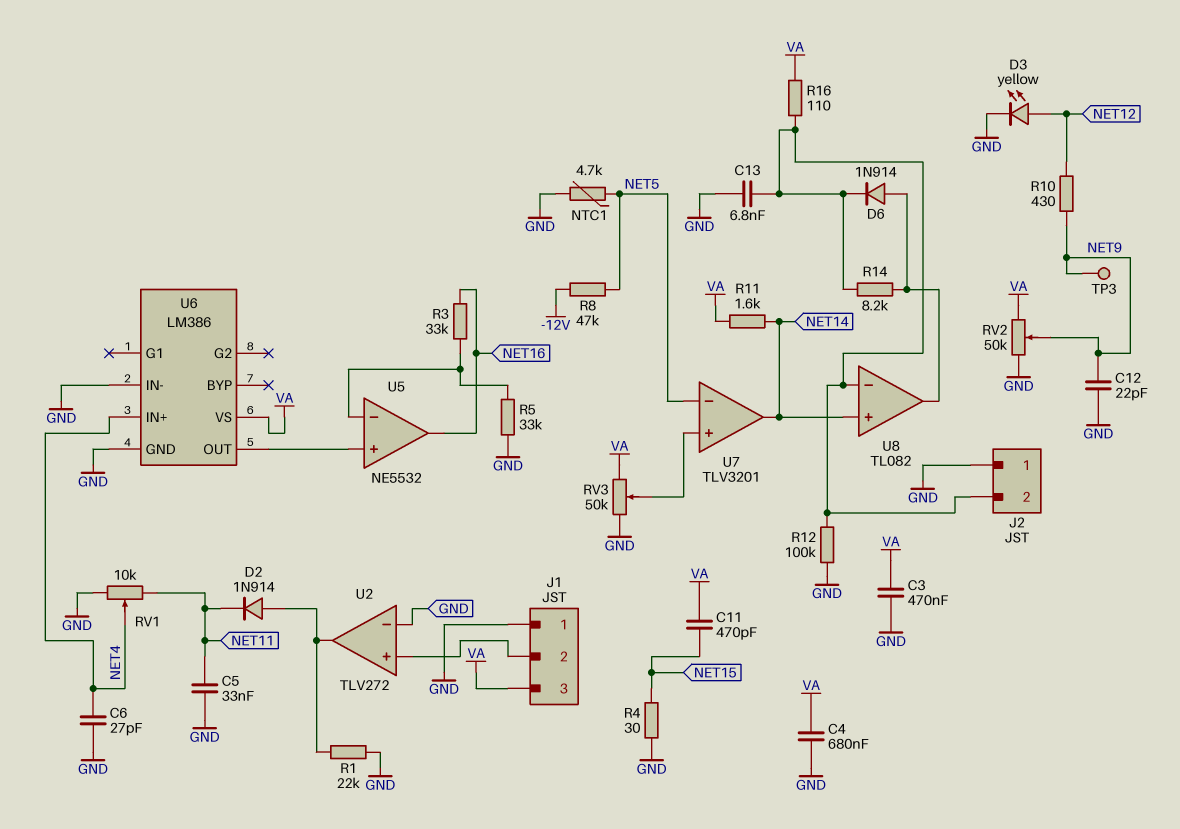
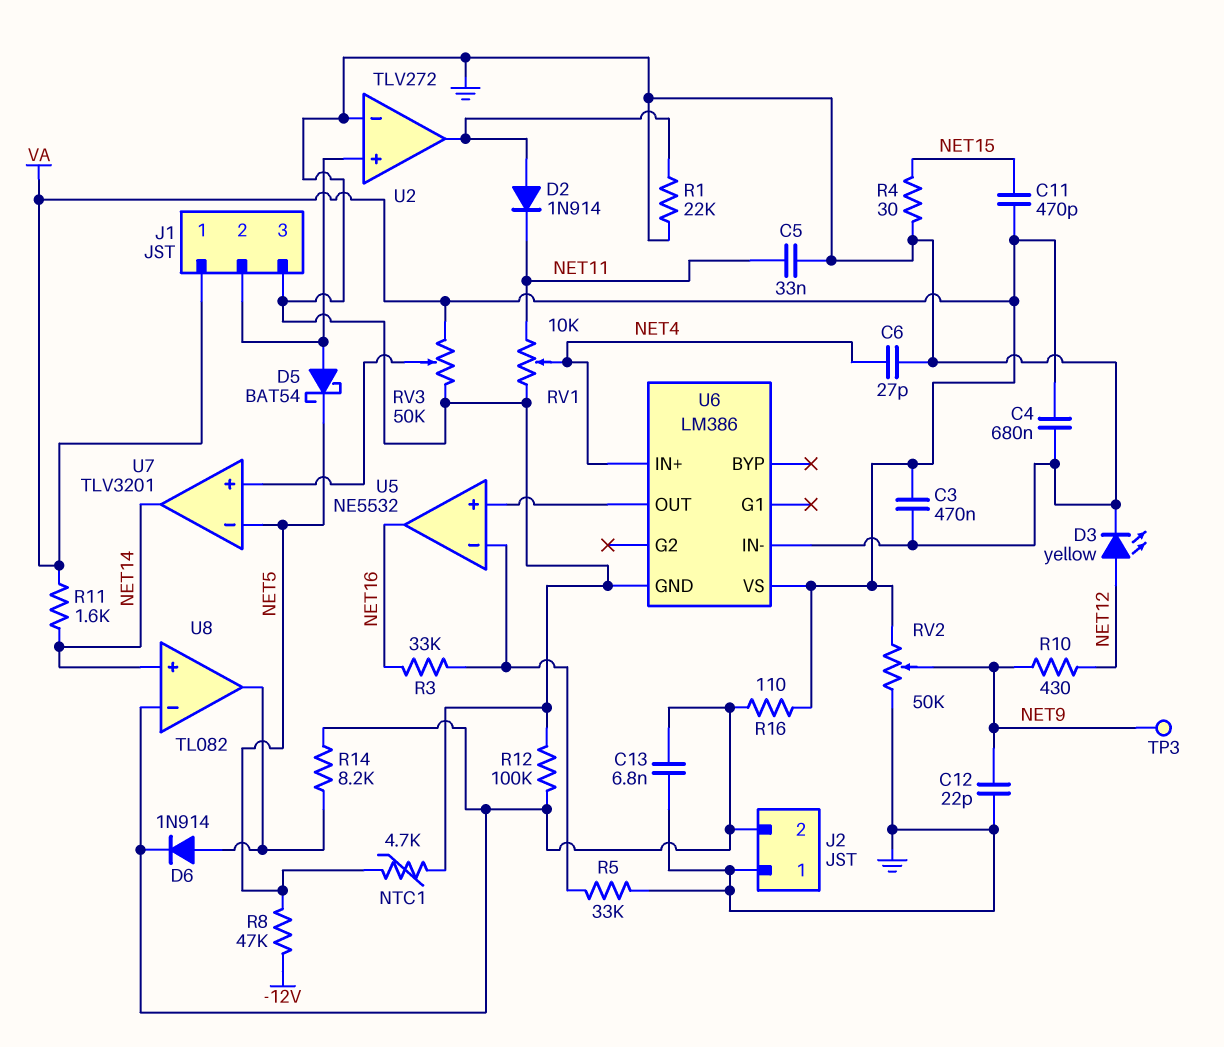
D5: none -> schottky BAT54 (A J1/2, K NET5)
J1 pin 1: GND -> VA
J1 pin 3: VA -> GND

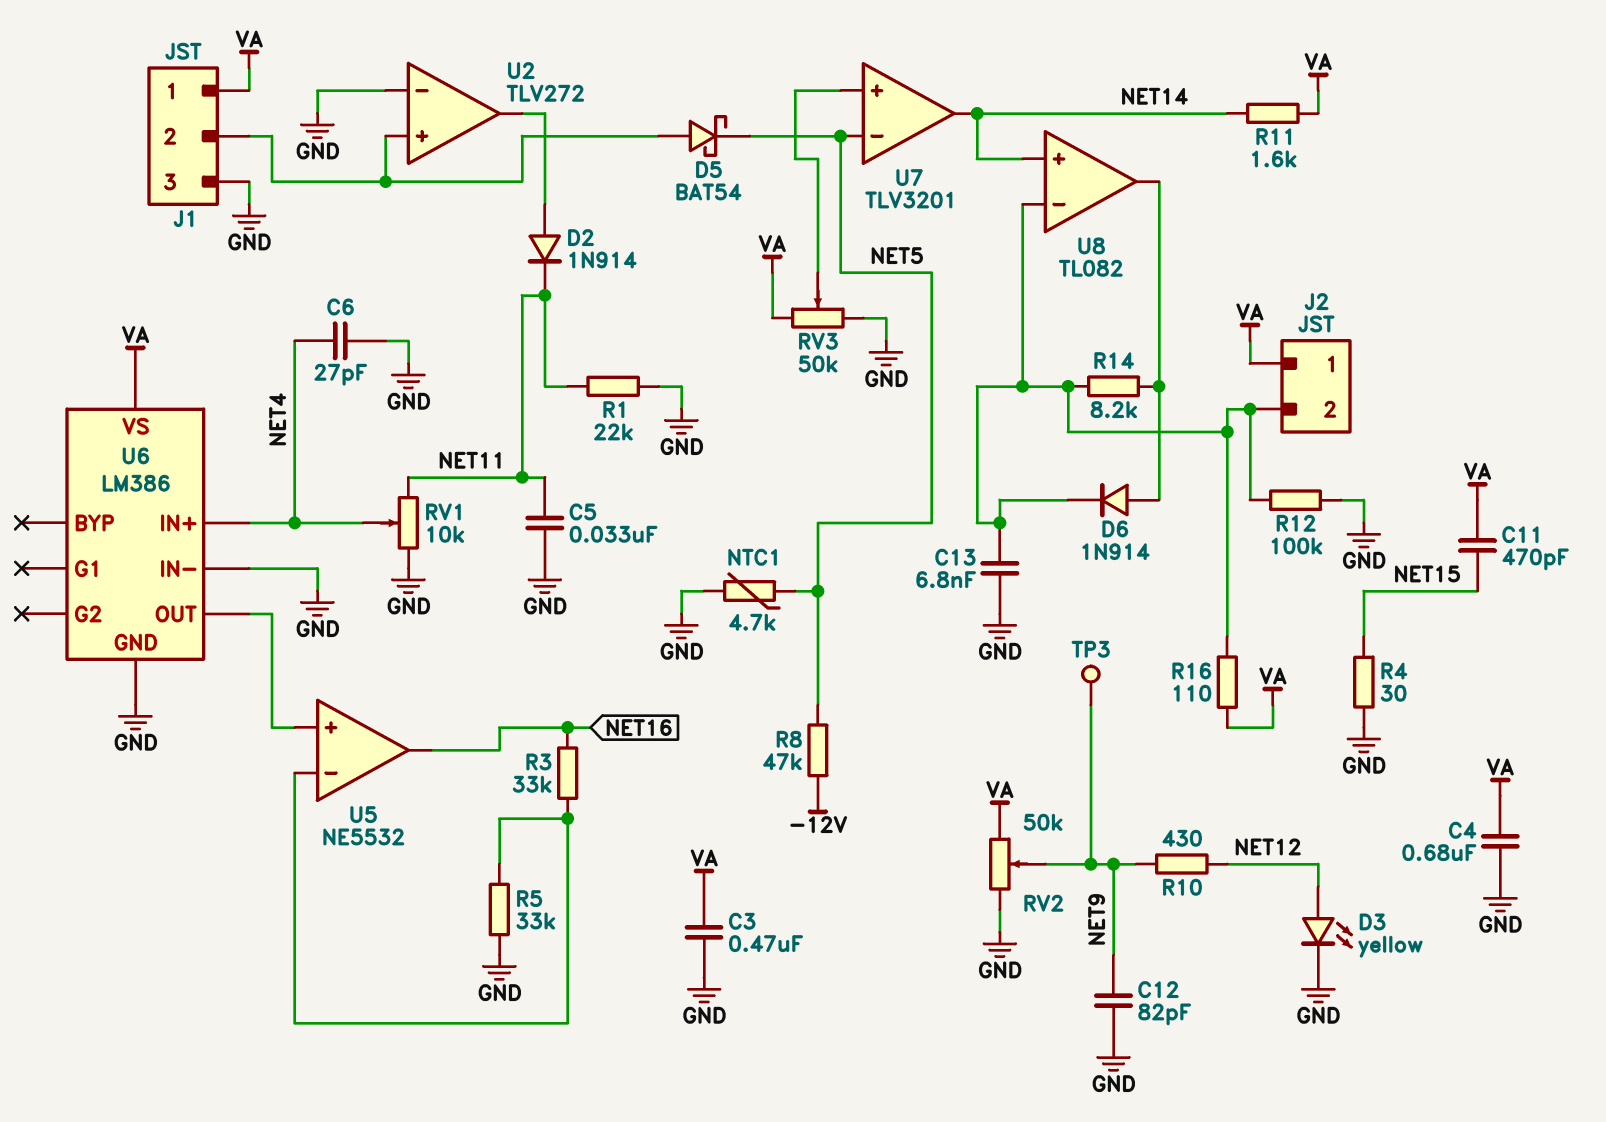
C12: 22pF (GND, NET9) -> 82pF (GND, NET9)
J2 pin 1: GND -> VA
R1: 22k (GND, U2/out) -> 22k (GND, NET11)

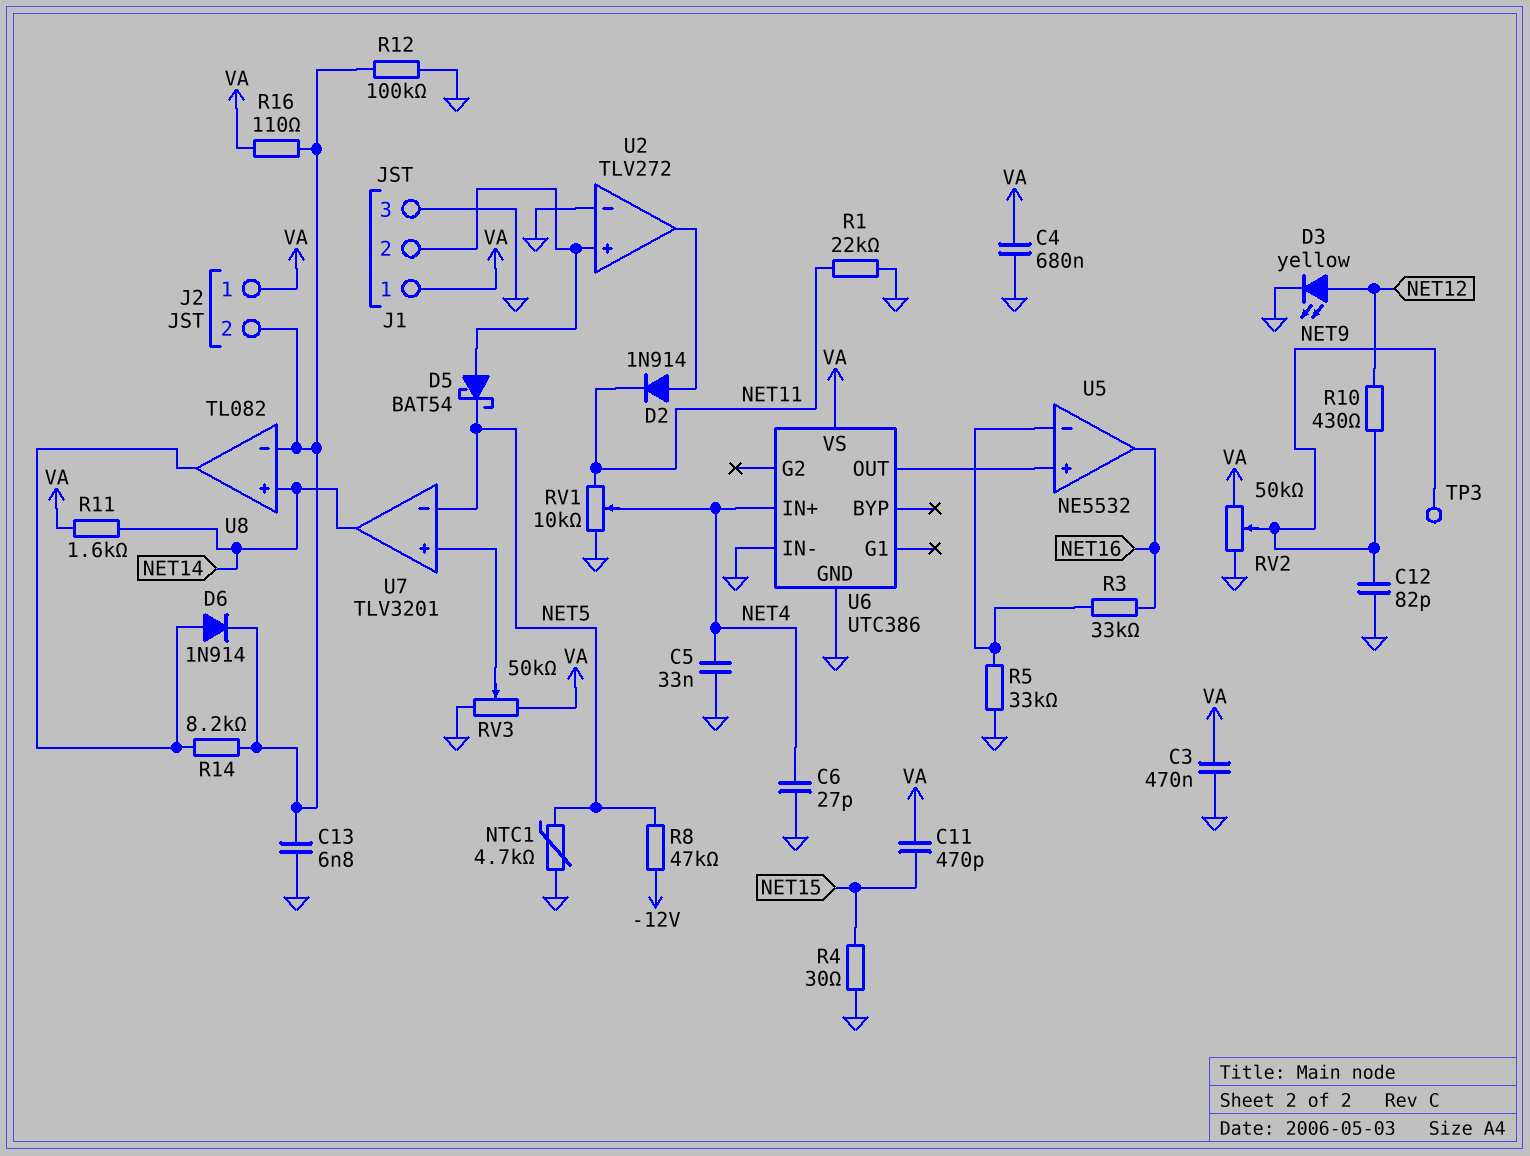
C5: 33nF (GND, NET11) -> 33nF (GND, NET4)
U6: LM386 -> UTC386

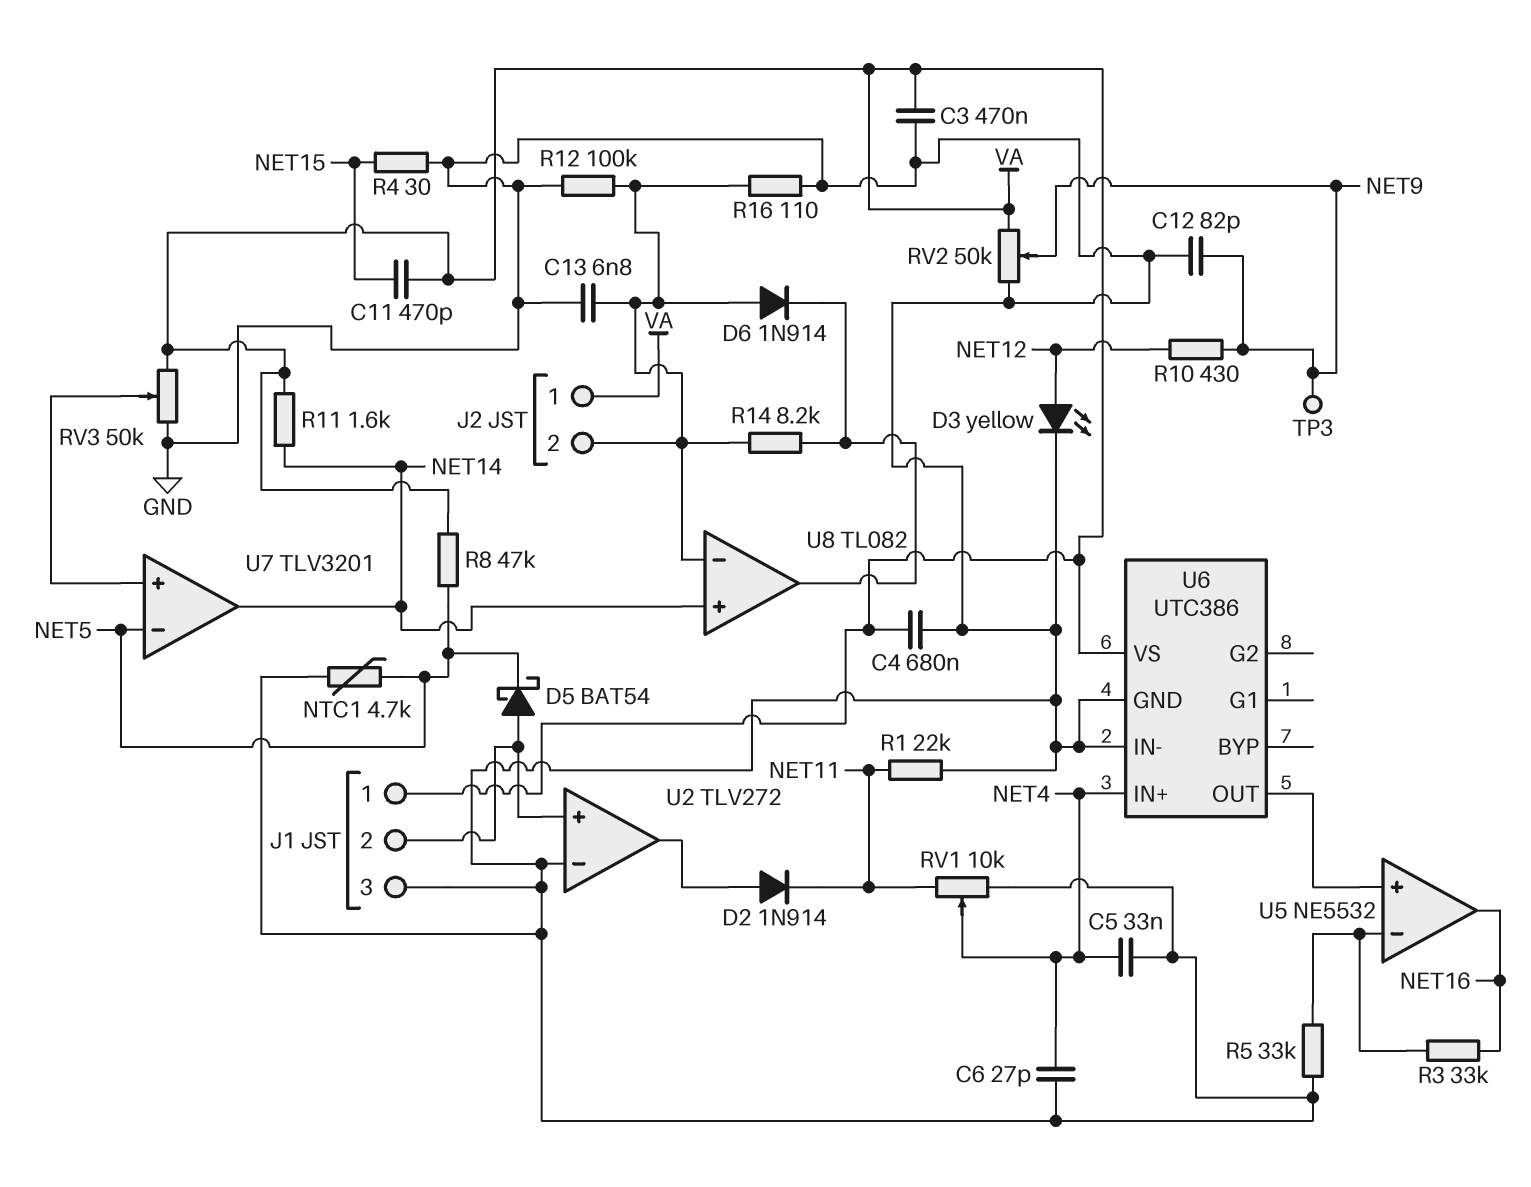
D6: diode 1N914 (A U8/out, K J2/2) -> diode 1N914 (A J2/2, K U8/out)
R8: 47k (-12V, NET5) -> 47k (NET5, VA)
R16: 110 (J2/2, VA) -> 110 (GND, J2/2)

